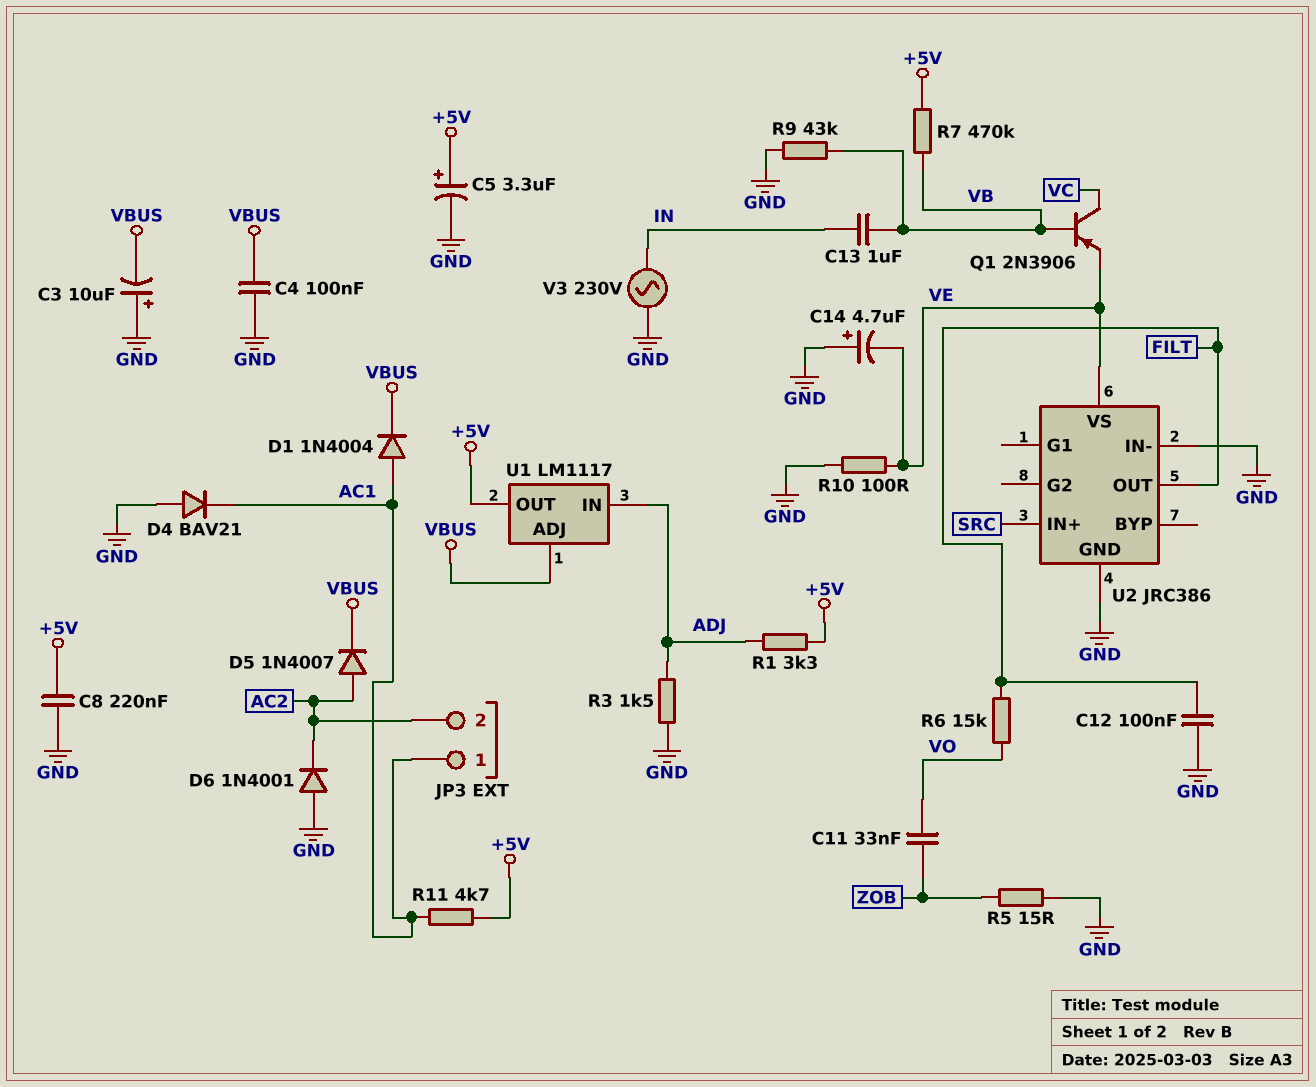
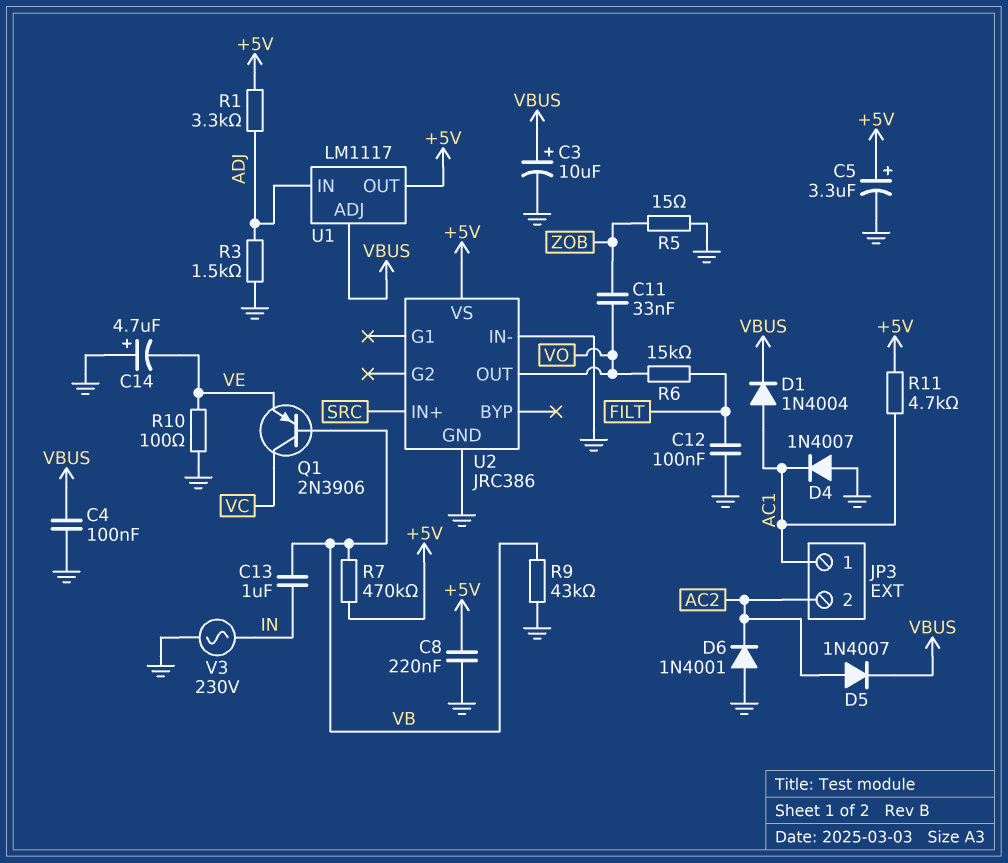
C3: 10uF (plus GND, minus VBUS) -> 10uF (plus VBUS, minus GND)
D4: diode BAV21 (A GND, K AC1) -> diode 1N4007 (A GND, K AC1)
U2 pin OUT: FILT -> VO
U2 pin VS: VE -> +5V

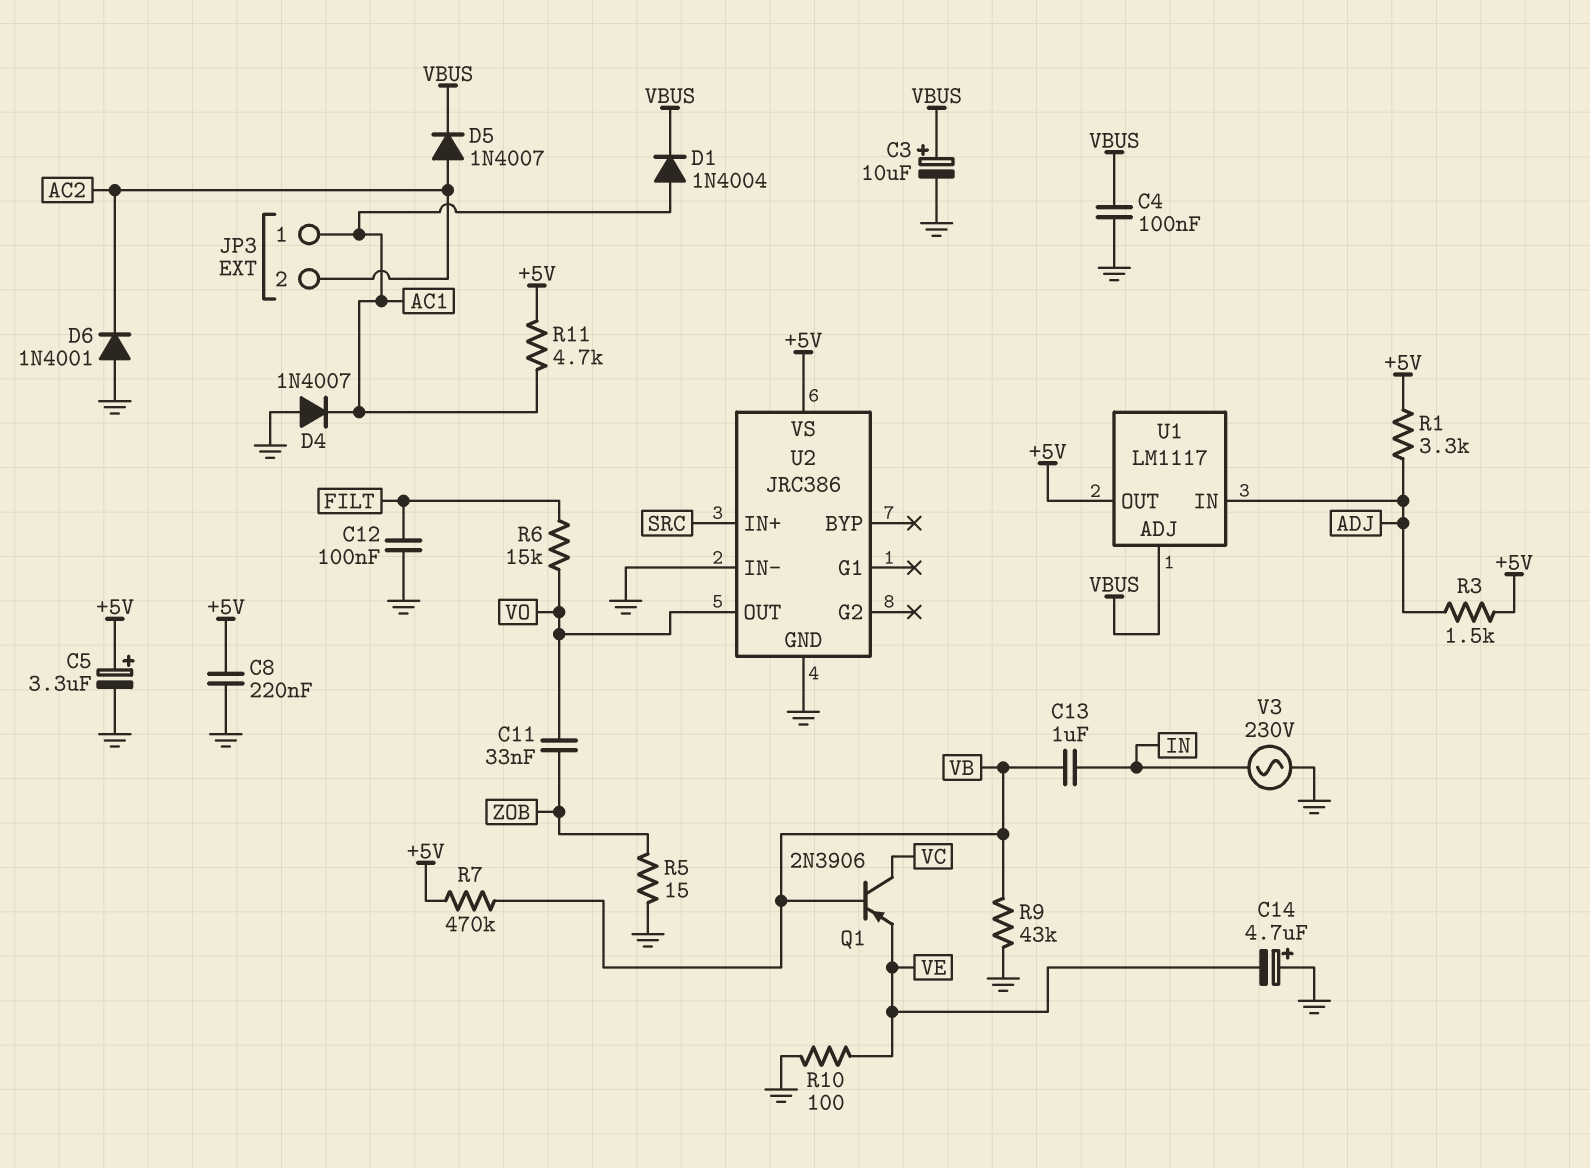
R3: 1.5k (ADJ, GND) -> 1.5k (+5V, ADJ)

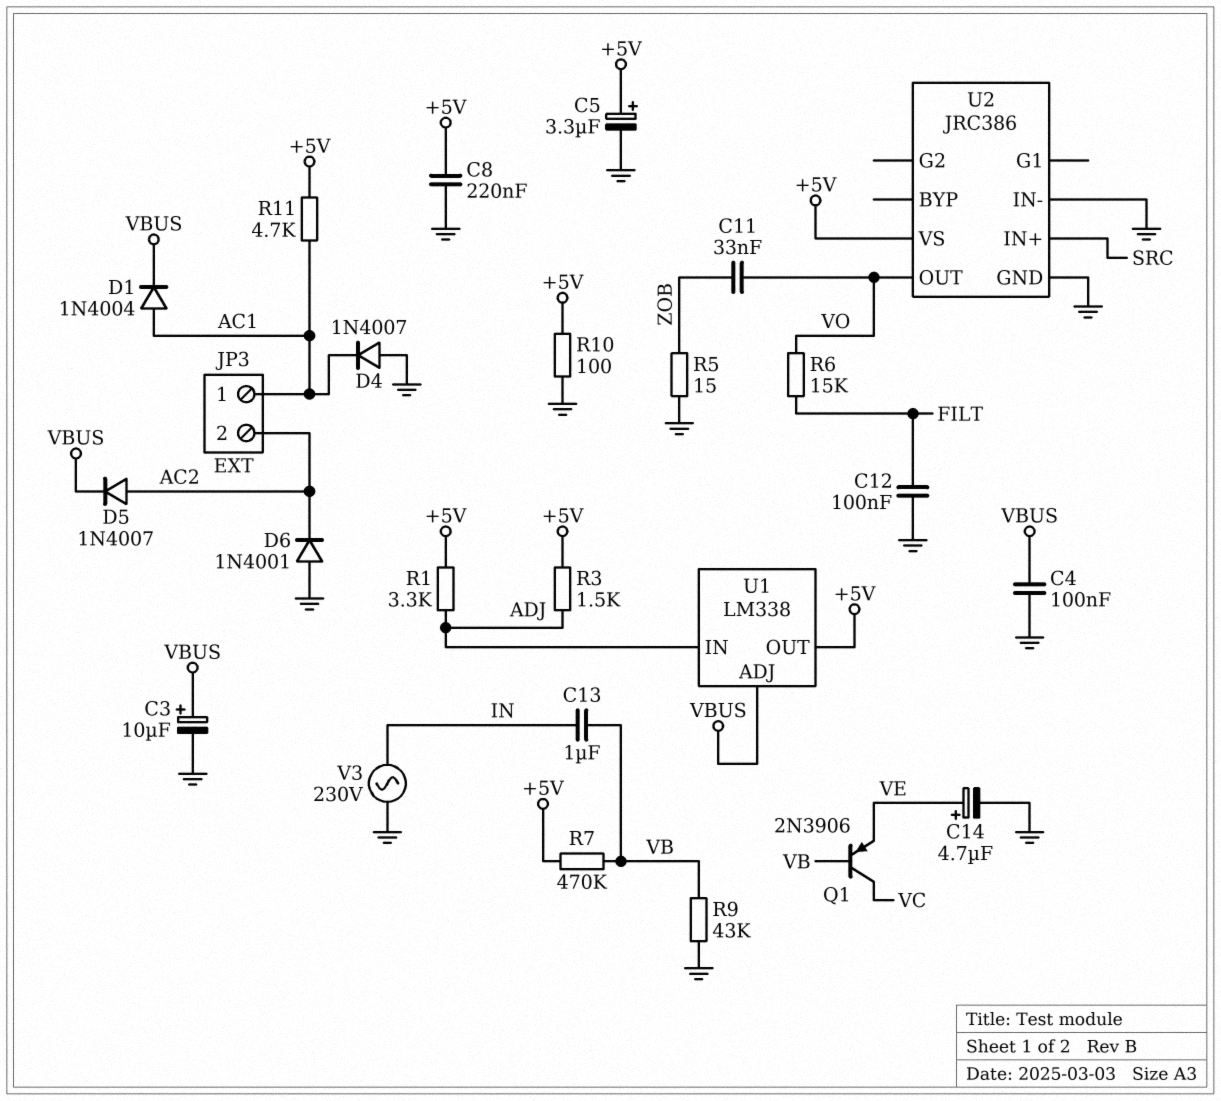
C14: 4.7uF (plus GND, minus VE) -> 4.7uF (plus VE, minus GND)
R10: 100 (GND, VE) -> 100 (+5V, GND)
U1: LM1117 -> LM338

